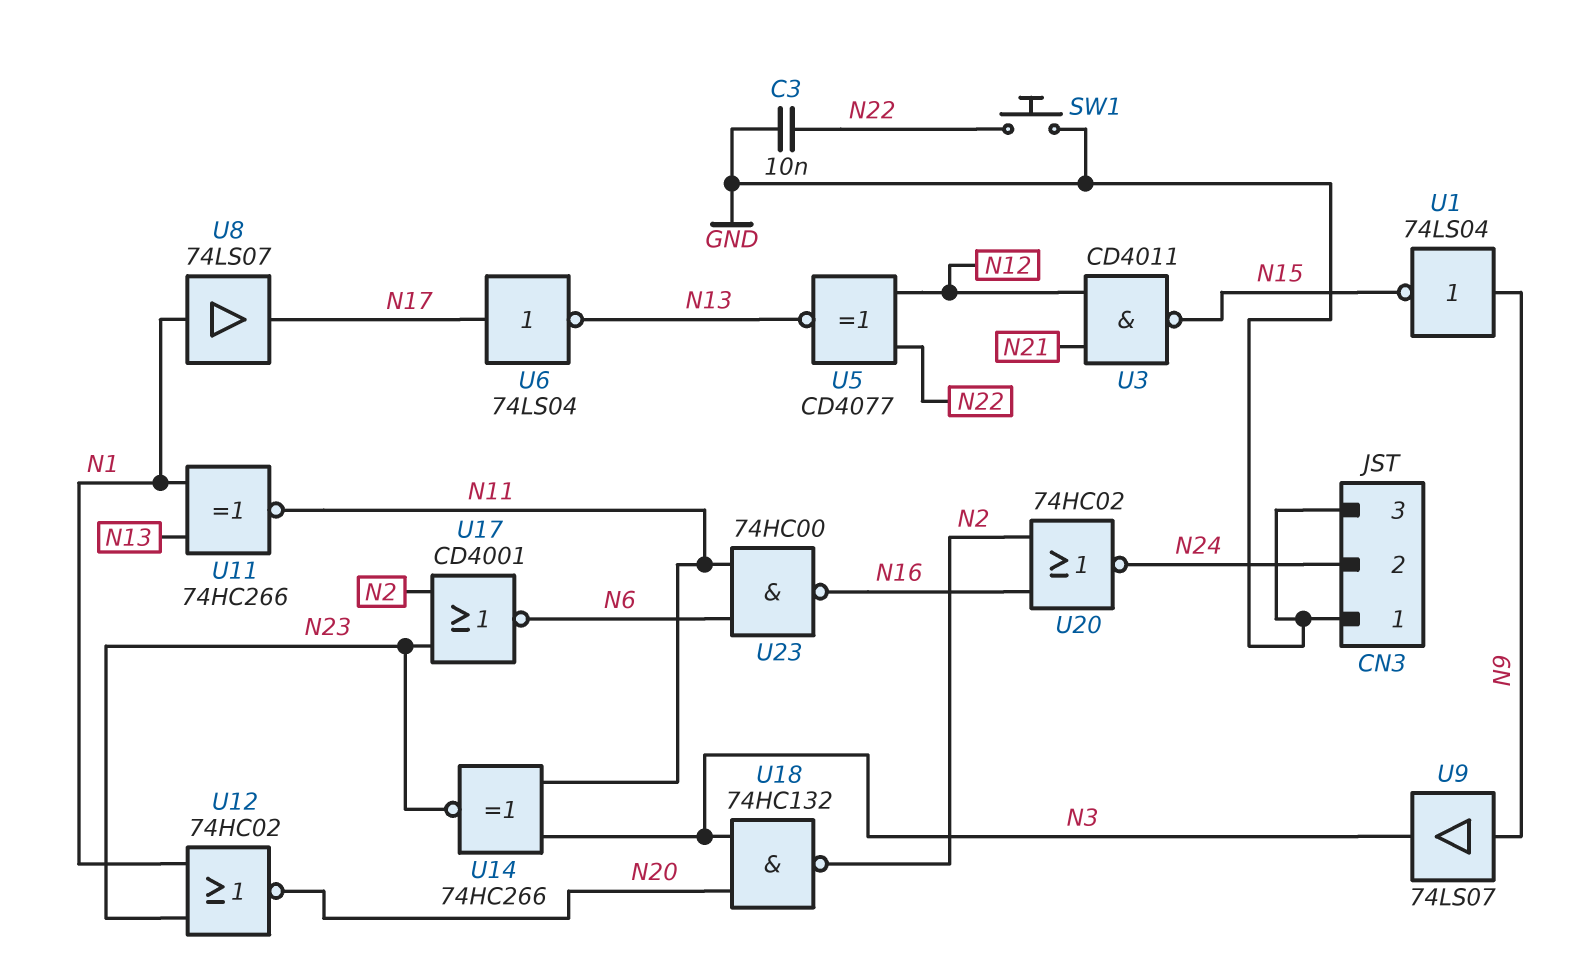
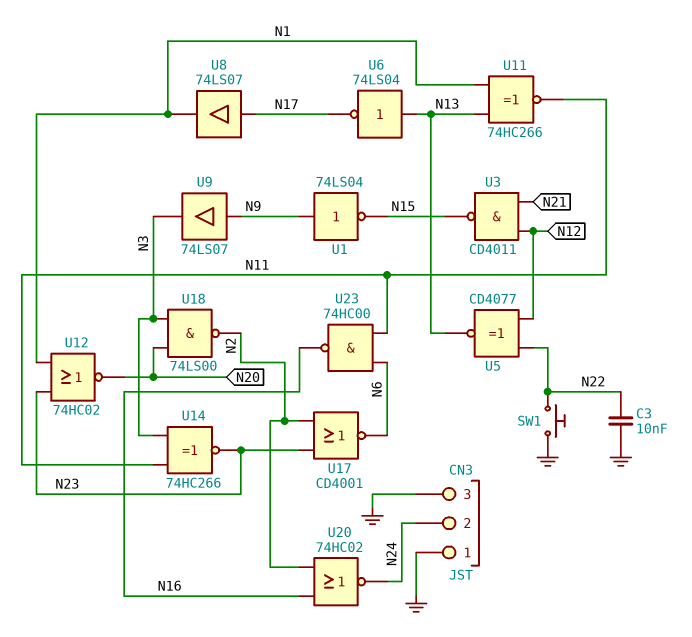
U6: NOT 74LS04 (in N17, out N13) -> NOT 74LS04 (in N13, out N17)
U8: buffer 74LS07 (in N1, out N17) -> buffer 74LS07 (in N17, out N1)
U18: NAND 74HC132 (in N3, in N20, out N2) -> NAND 74LS00 (in N3, in N20, out N2)

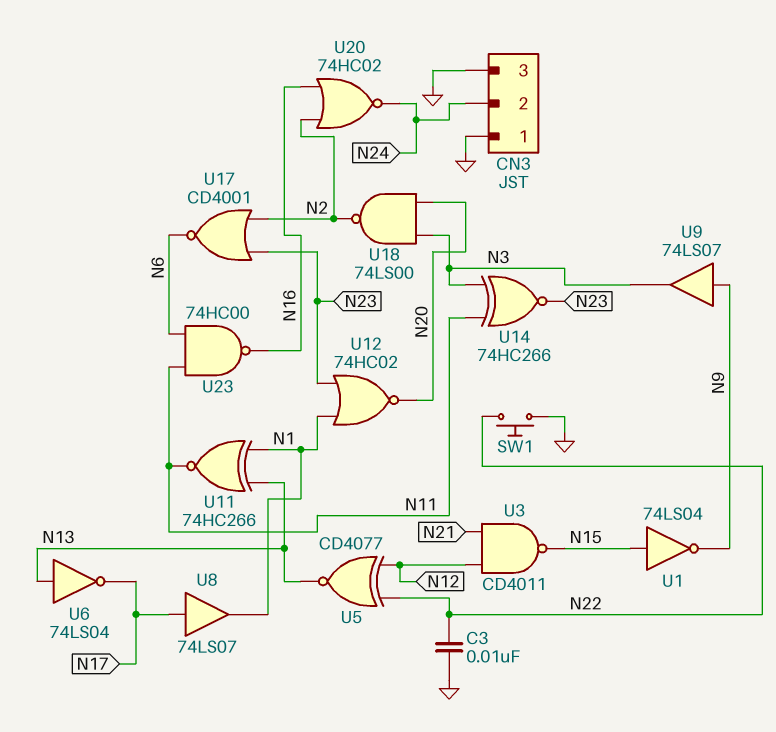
U1: NOT 74LS04 (in N9, out N15) -> NOT 74LS04 (in N15, out N9)

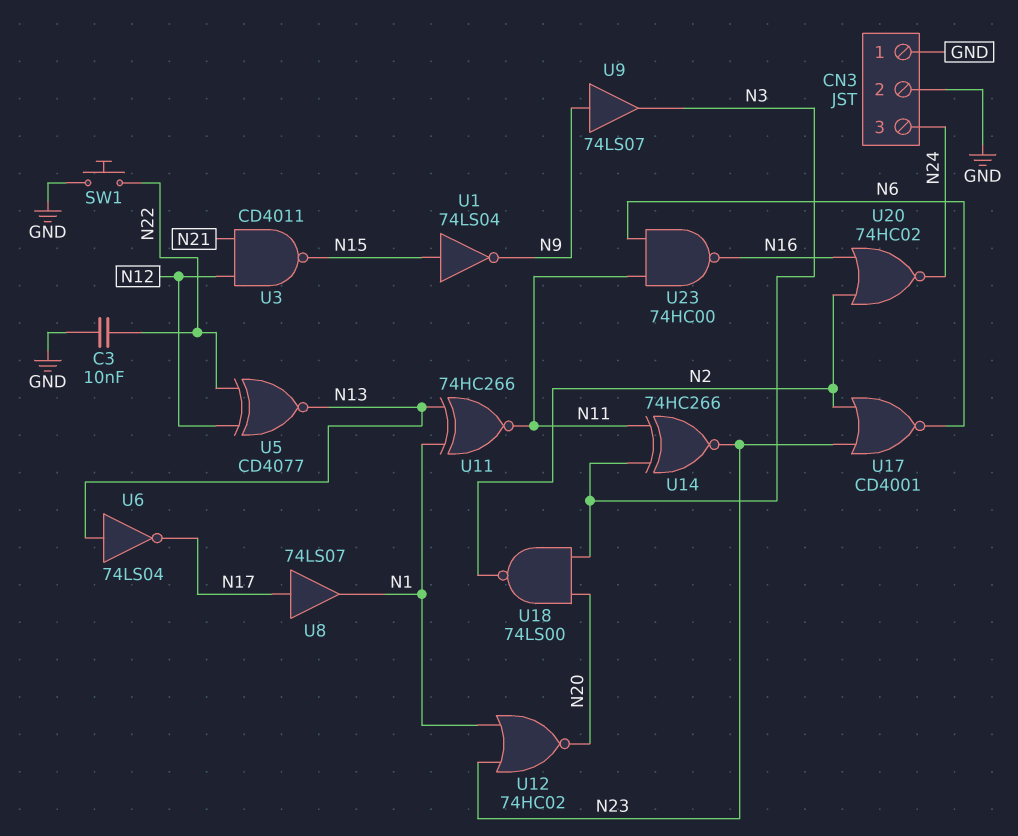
CN3 pin 2: N24 -> GND
CN3 pin 3: GND -> N24

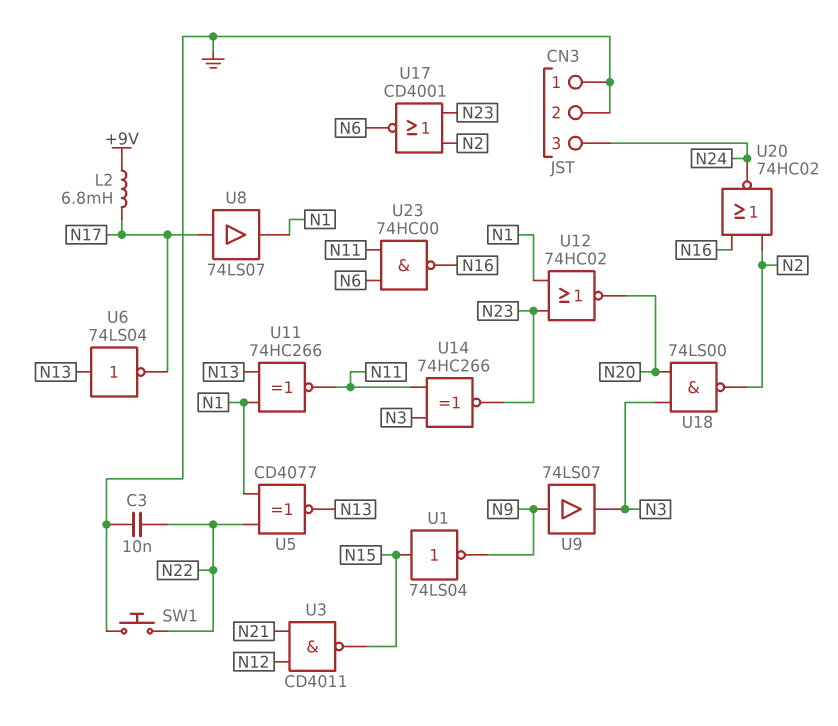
L2: none -> 6.8mH (+9V, N17)
U5: XNOR CD4077 (in N12, in N22, out N13) -> XNOR CD4077 (in N1, in N22, out N13)

